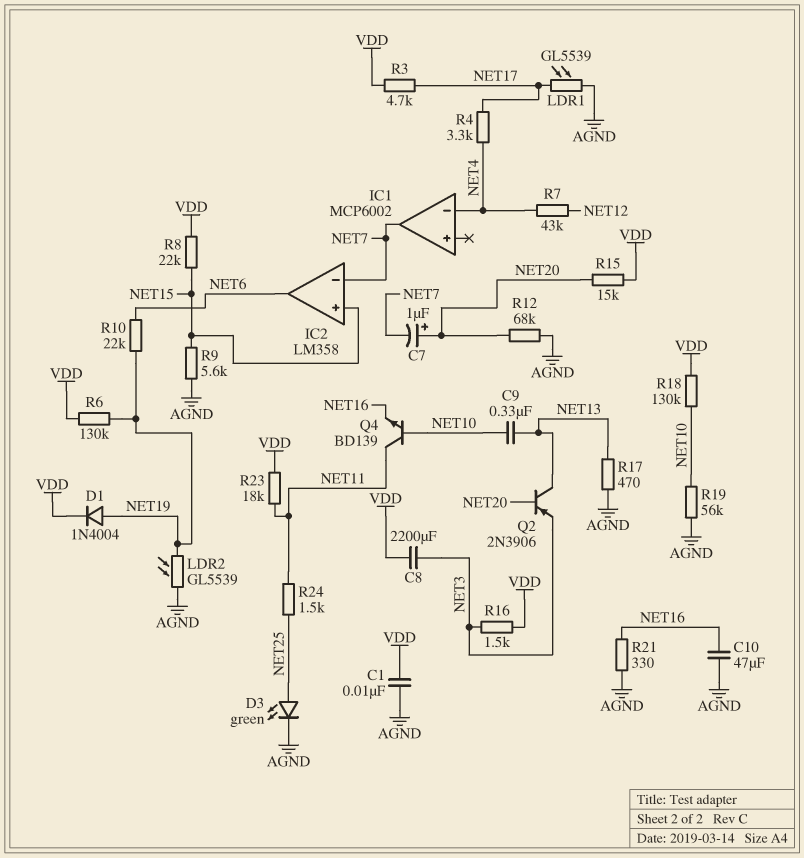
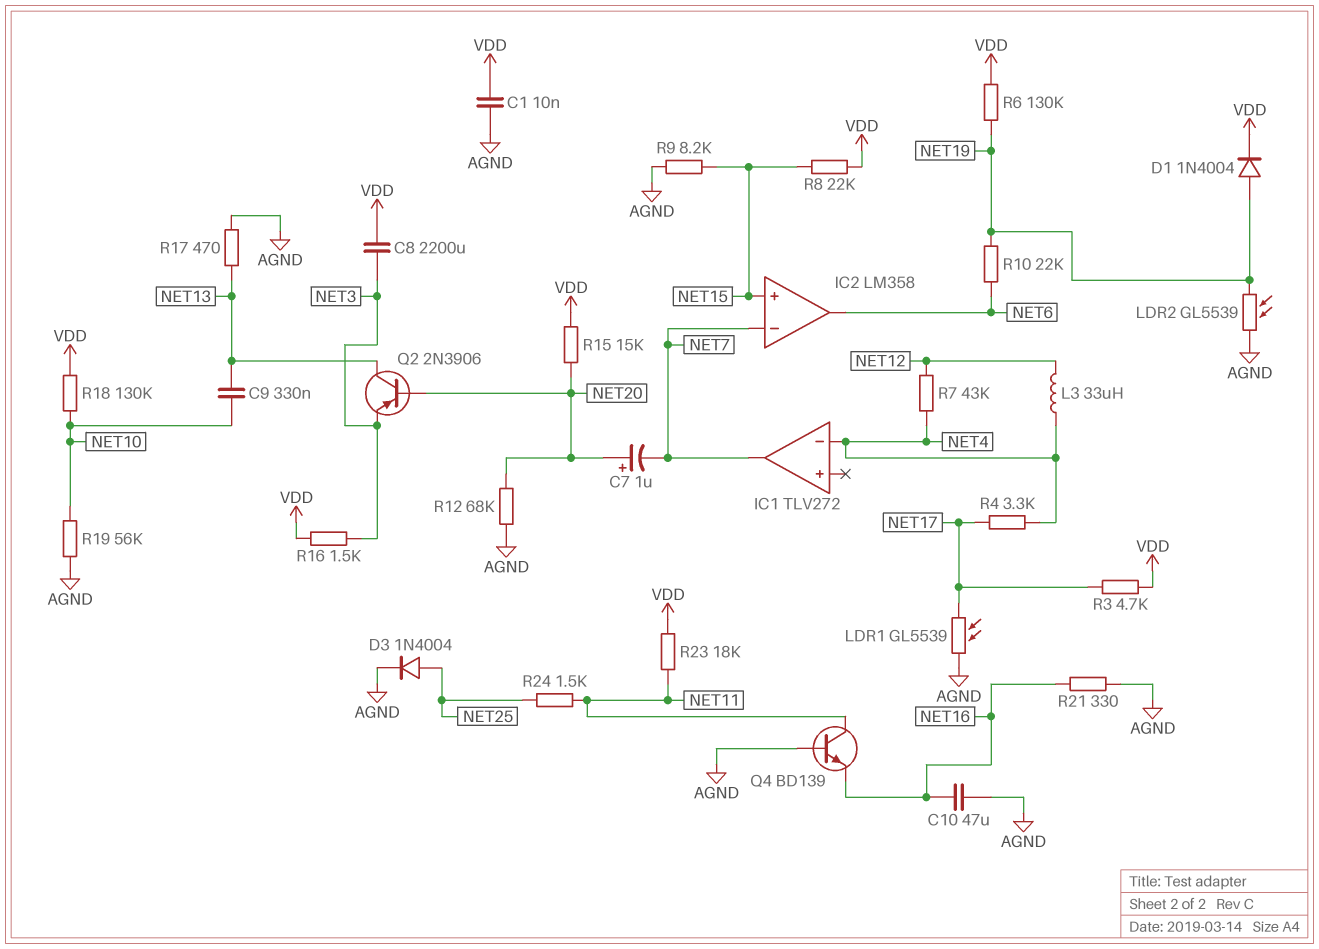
D3: LED green (A NET25, K AGND) -> diode 1N4004 (A NET25, K AGND)
IC1: MCP6002 -> TLV272
L3: none -> 33uH (NET4, NET12)
Q4: NPN BD139 (B NET10, C NET11, E NET16) -> NPN BD139 (B AGND, C NET11, E NET16)
R9: 5.6k (AGND, NET15) -> 8.2k (AGND, NET15)

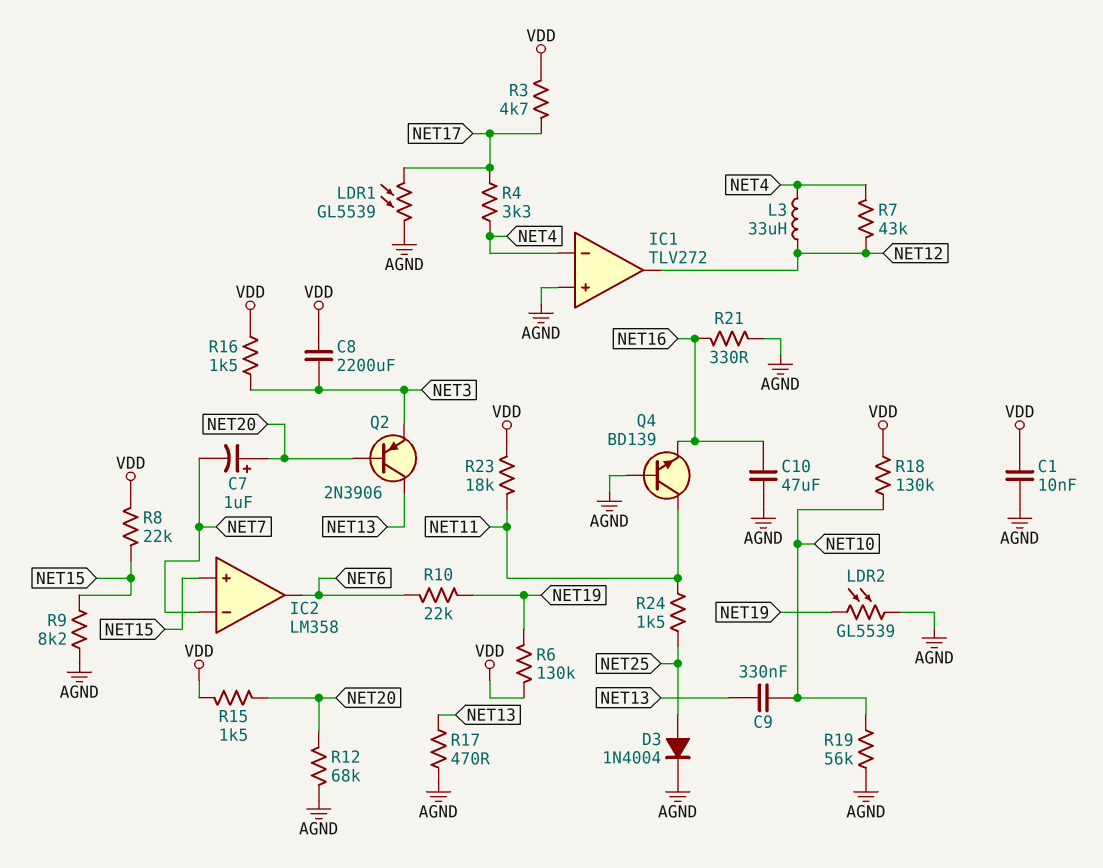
D1: diode 1N4004 (A NET19, K VDD) -> none
IC1 pin in+: none -> AGND
IC1 pin out: NET7 -> NET12
R15: 15k (NET20, VDD) -> 1.5k (NET20, VDD)

